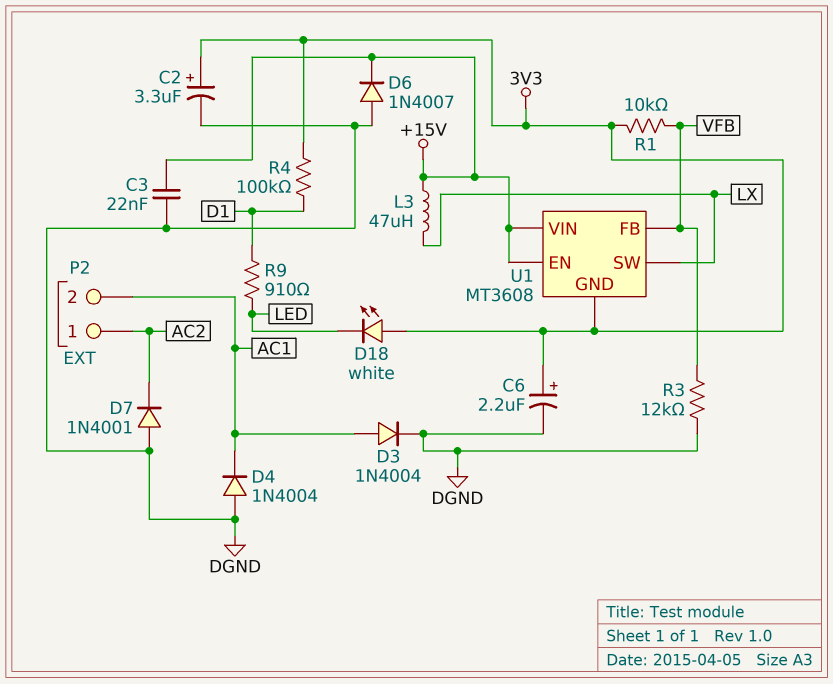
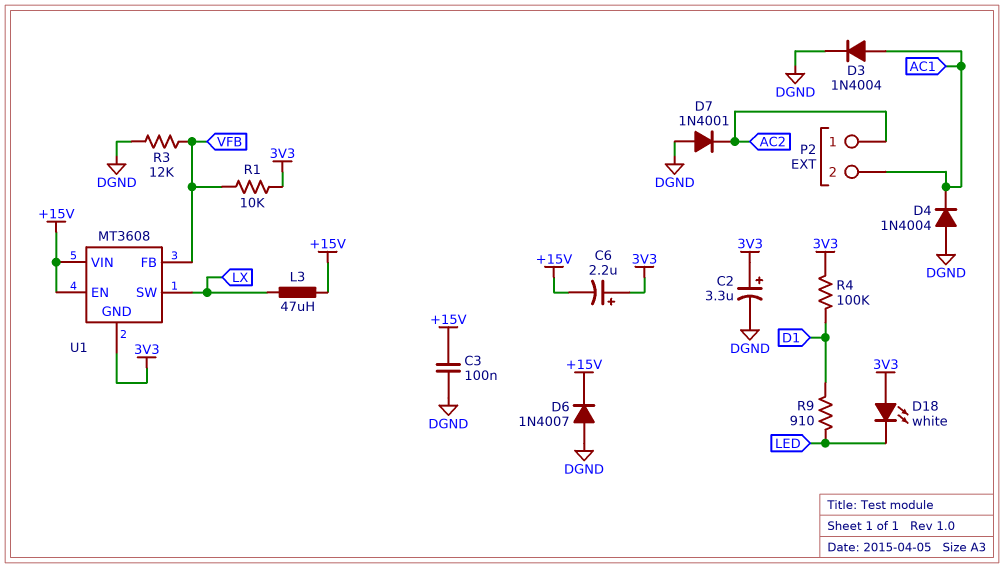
C3: 22nF (+15V, DGND) -> 100nF (+15V, DGND)
C6: 2.2uF (plus 3V3, minus DGND) -> 2.2uF (plus 3V3, minus +15V)

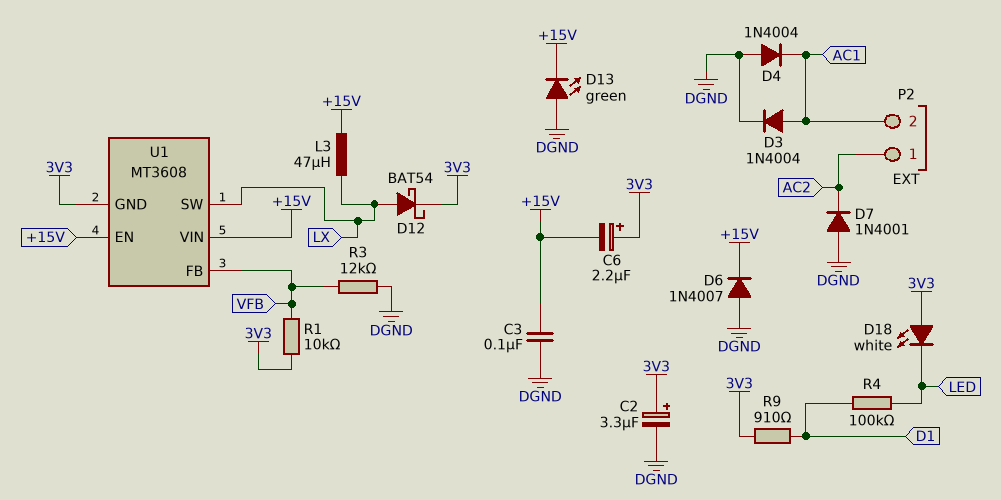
D12: none -> schottky BAT54 (A LX, K 3V3)
D13: none -> LED green (A DGND, K +15V)
R4: 100k (3V3, D1) -> 100k (D1, LED)
R9: 910 (D1, LED) -> 910 (3V3, D1)

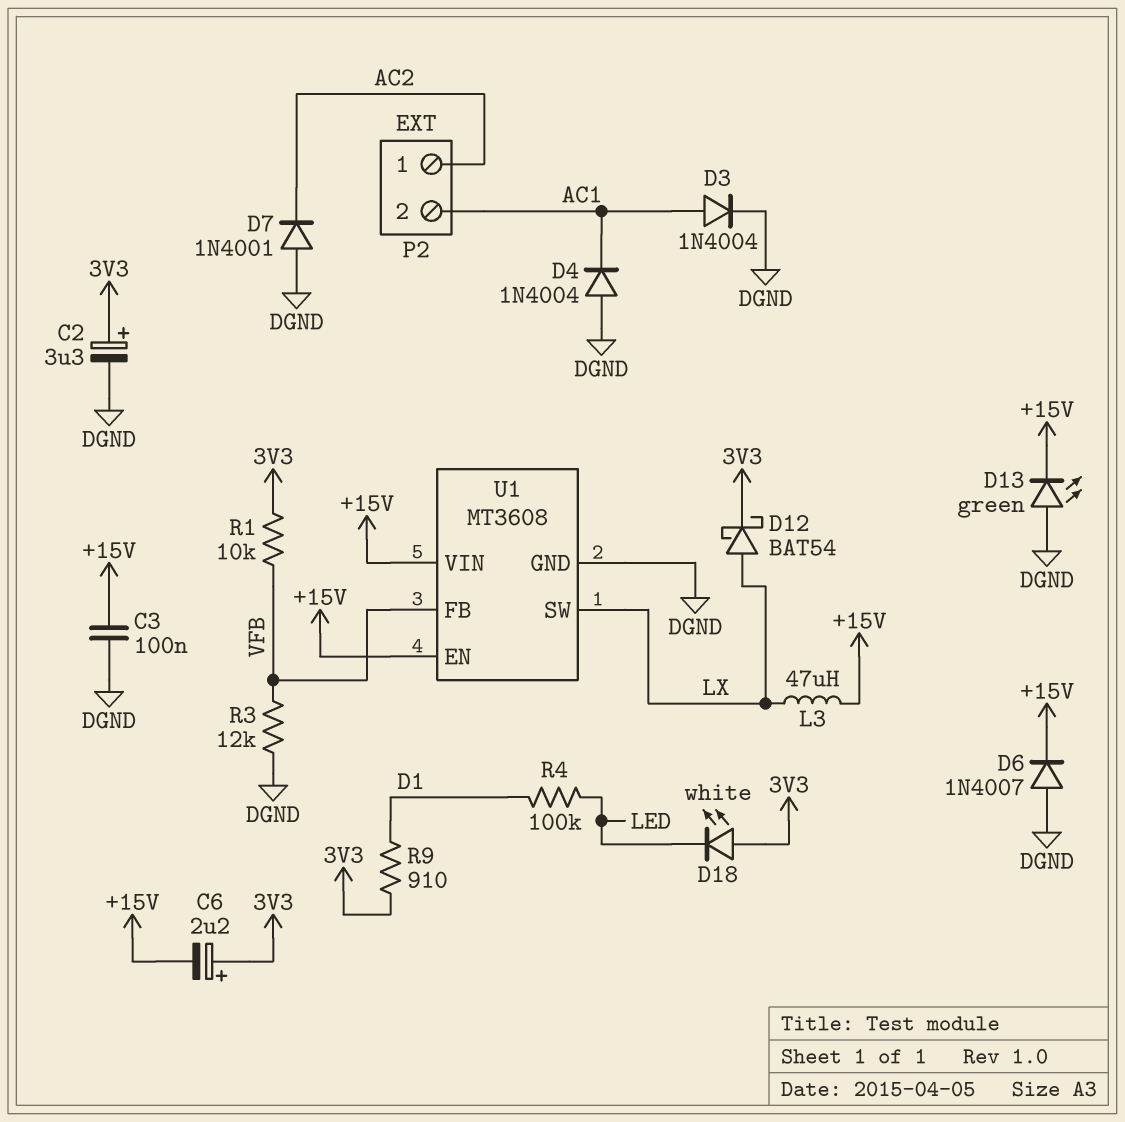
U1 pin GND: 3V3 -> DGND

